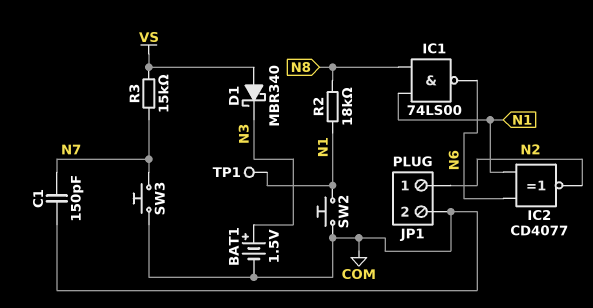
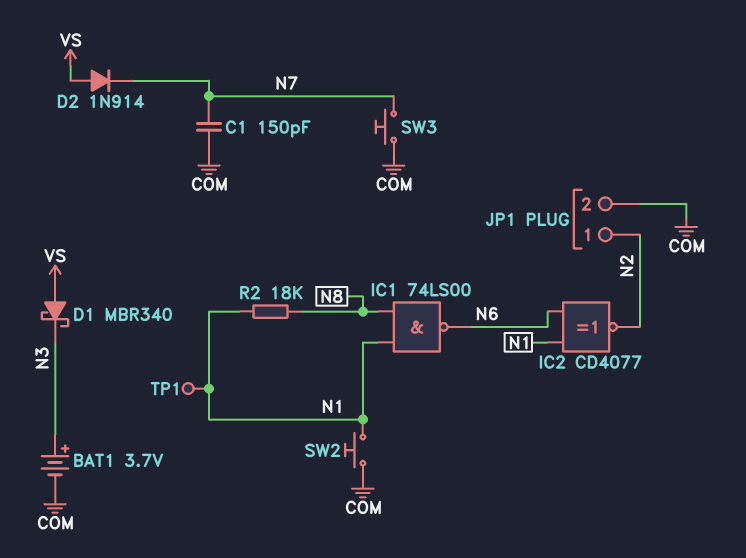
BAT1: 1.5V (plus N3, minus COM) -> 3.7V (plus N3, minus COM)
D2: none -> diode 1N914 (A VS, K N7)
R3: 15k (N7, VS) -> none

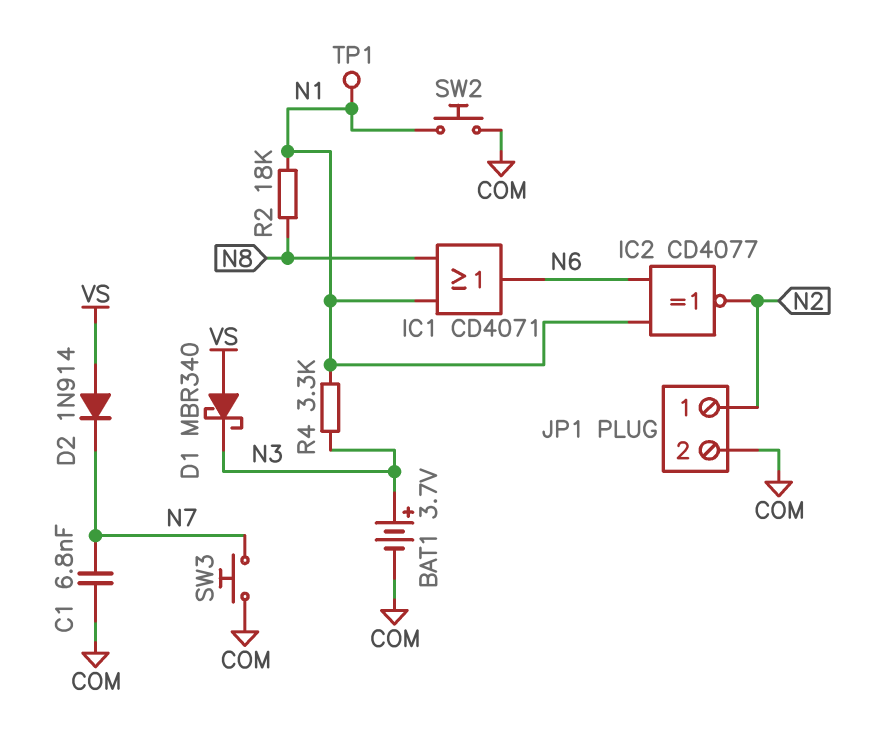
C1: 150pF (COM, N7) -> 6.8nF (COM, N7)
IC1: NAND 74LS00 (in N1, in N8, out N6) -> OR CD4071 (in N1, in N8, out N6)
R4: none -> 3.3k (N1, N3)

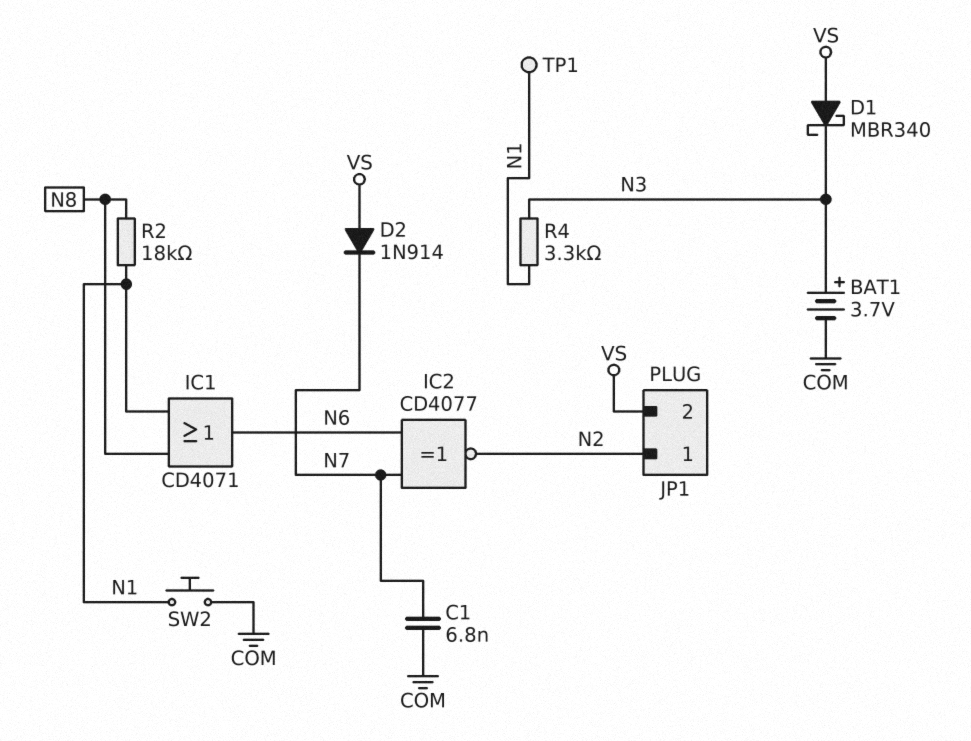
IC2: XNOR CD4077 (in N1, in N6, out N2) -> XNOR CD4077 (in N6, in N7, out N2)
JP1 pin 2: COM -> VS
SW3: button (COM, N7) -> none

